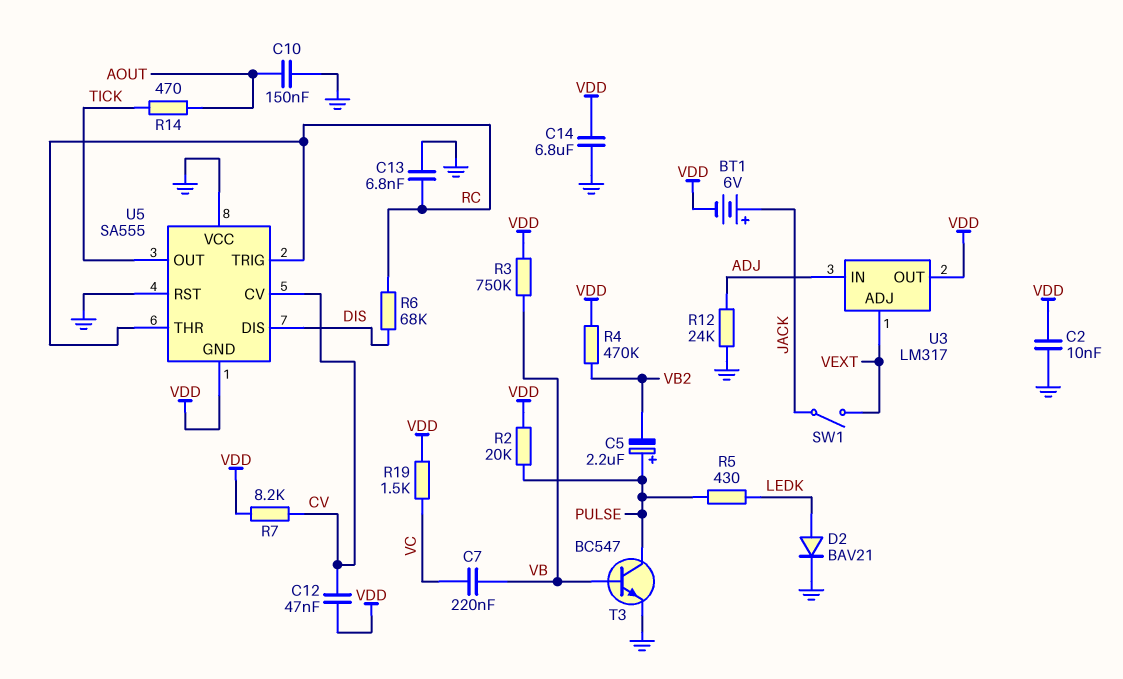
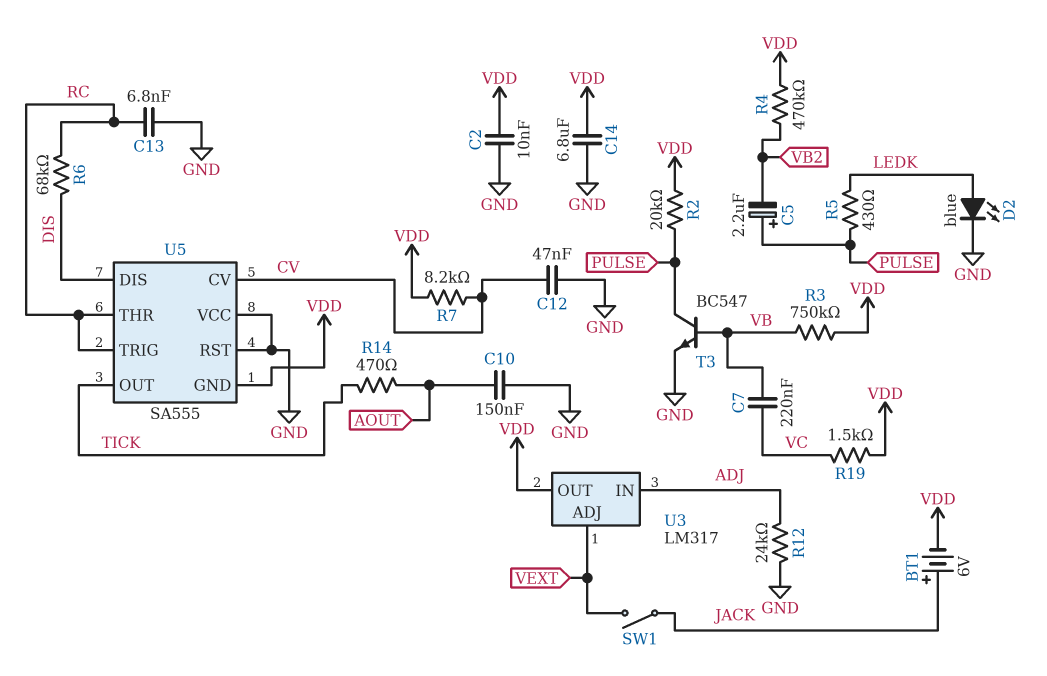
C12: 47nF (CV, VDD) -> 47nF (CV, GND)
D2: diode BAV21 (A LEDK, K GND) -> LED blue (A LEDK, K GND)

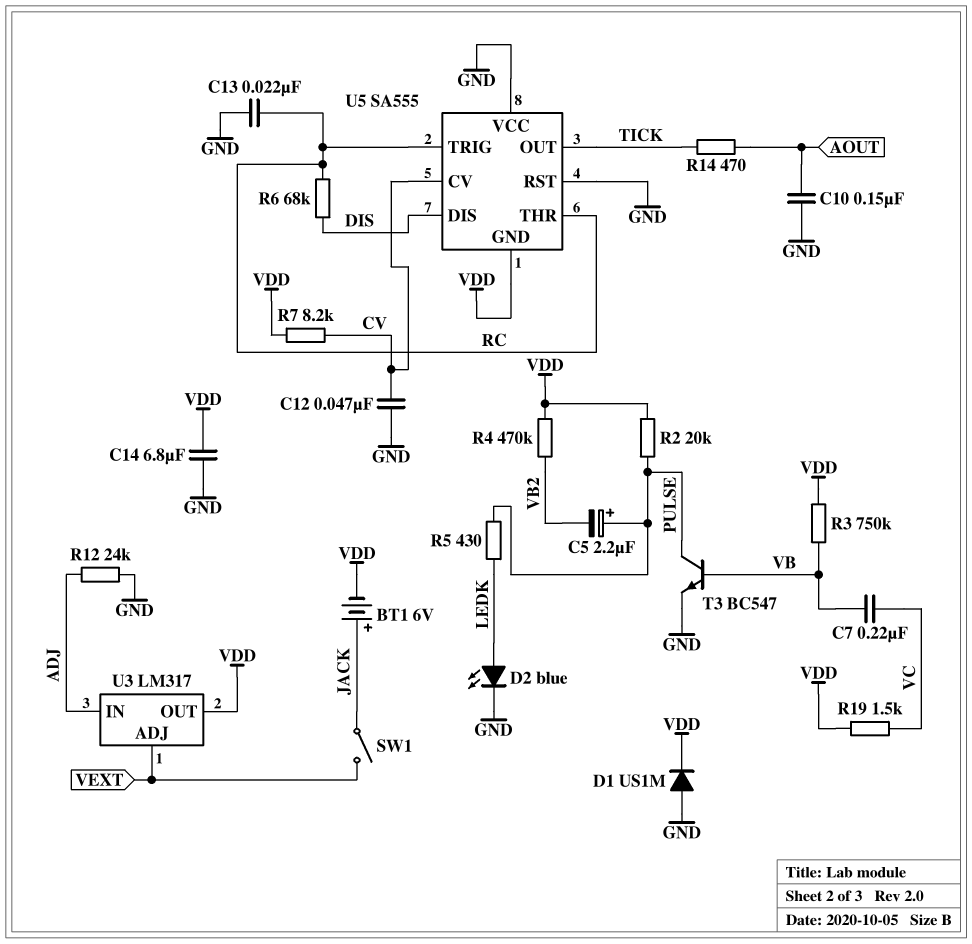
C2: 10nF (GND, VDD) -> none
C13: 6.8nF (GND, RC) -> 22nF (GND, RC)
D1: none -> diode US1M (A GND, K VDD)

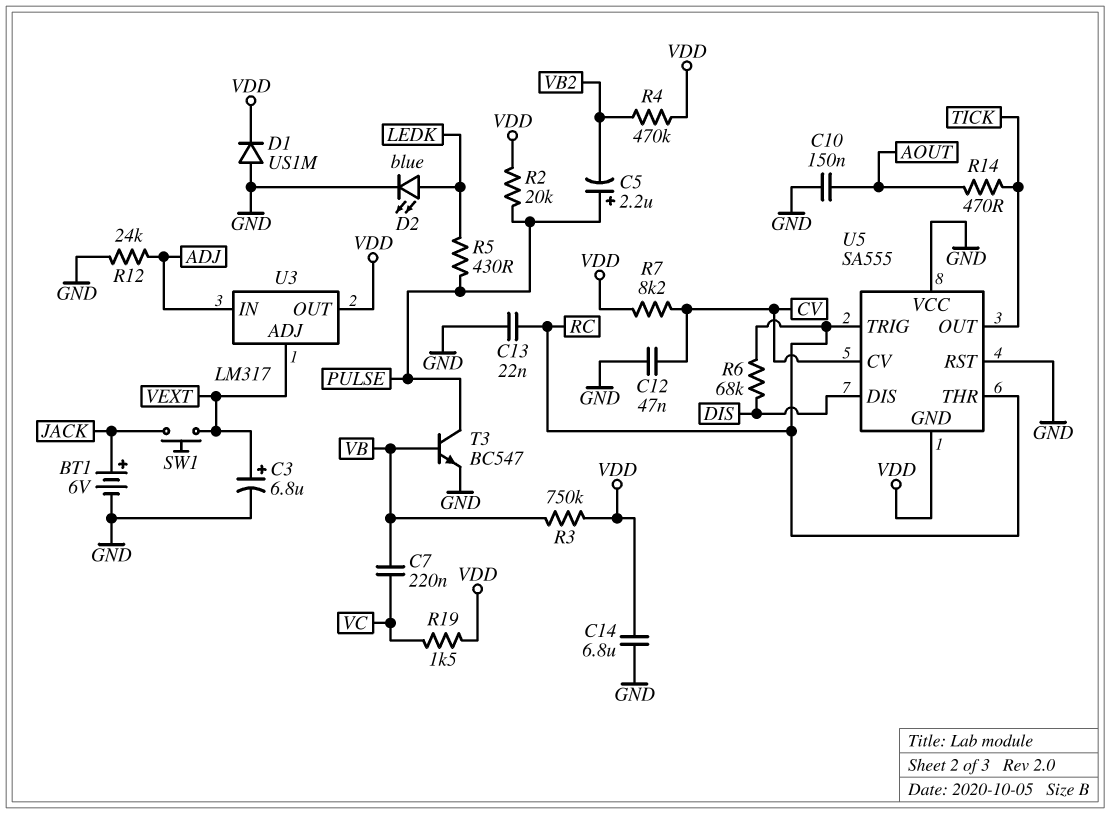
BT1: 6V (plus JACK, minus VDD) -> 6V (plus JACK, minus GND)
C3: none -> 6.8uF (plus VEXT, minus GND)
SW1: switch (JACK, VEXT) -> button (JACK, VEXT)

